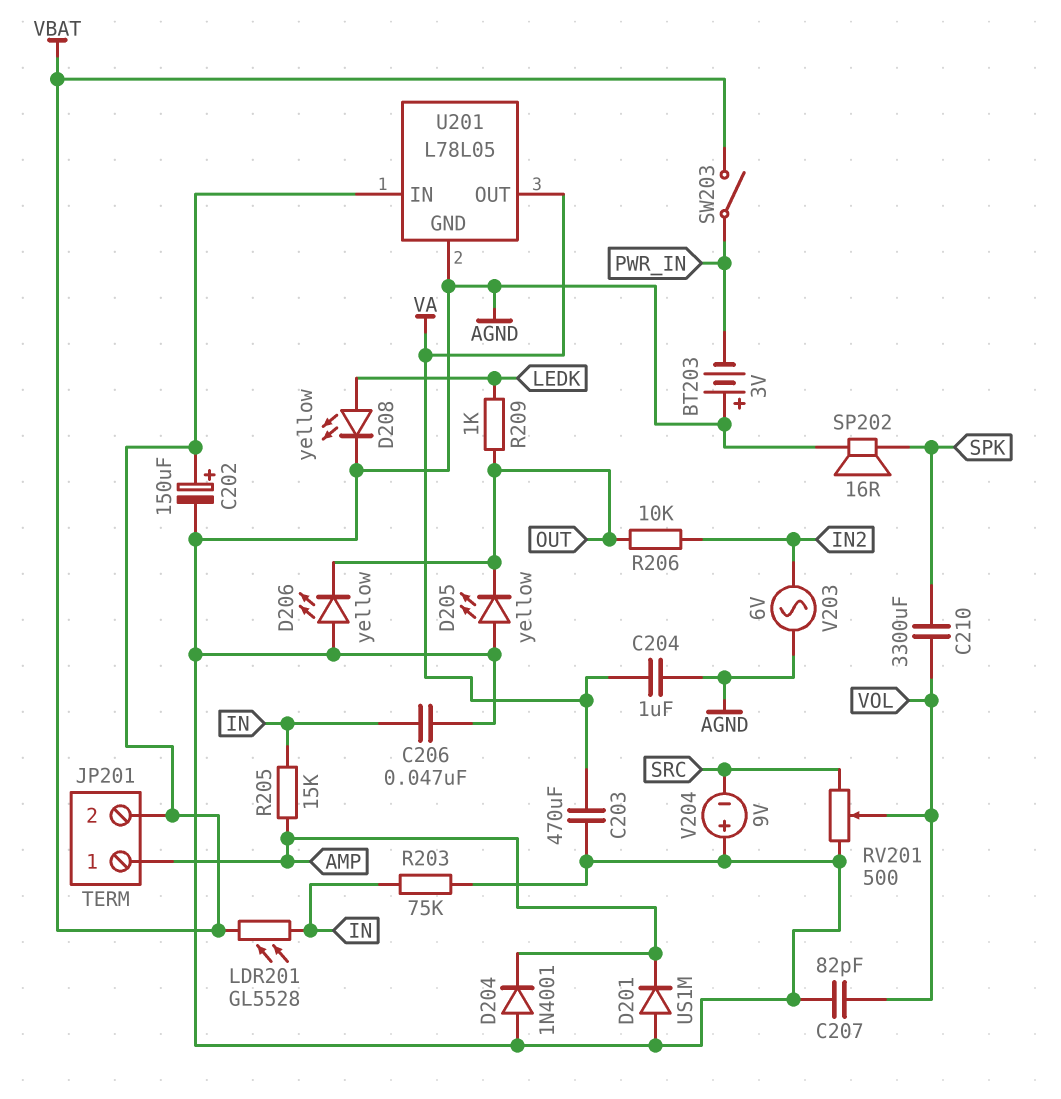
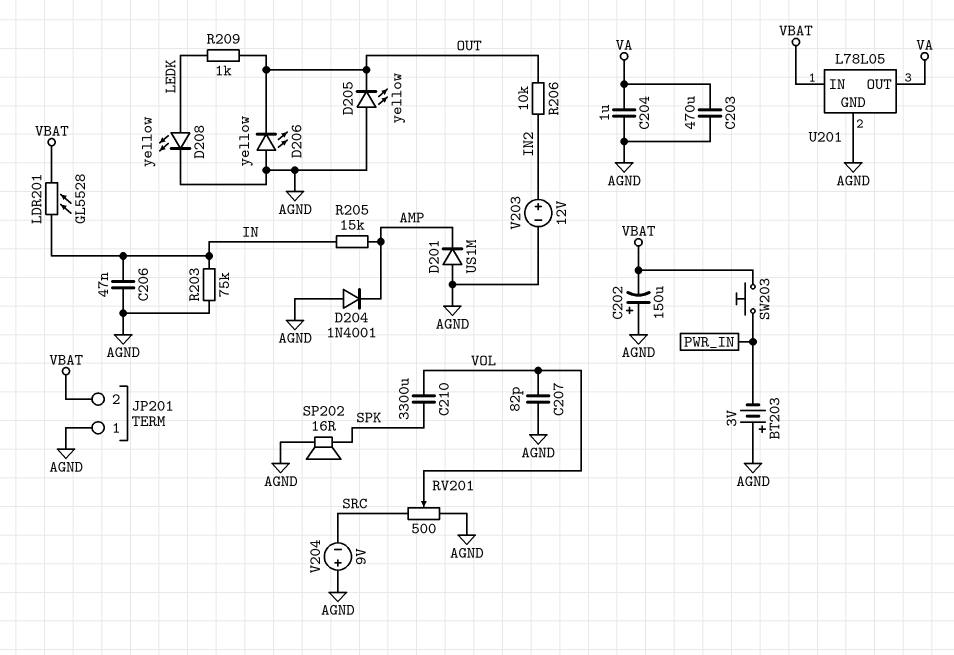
C202: 150uF (plus VBAT, minus AGND) -> 150uF (plus AGND, minus VBAT)
JP201 pin 1: AMP -> AGND
SW203: switch (PWR_IN, VBAT) -> button (PWR_IN, VBAT)
V203: AC 6V (AGND, IN2) -> 12V (plus IN2, minus AGND)

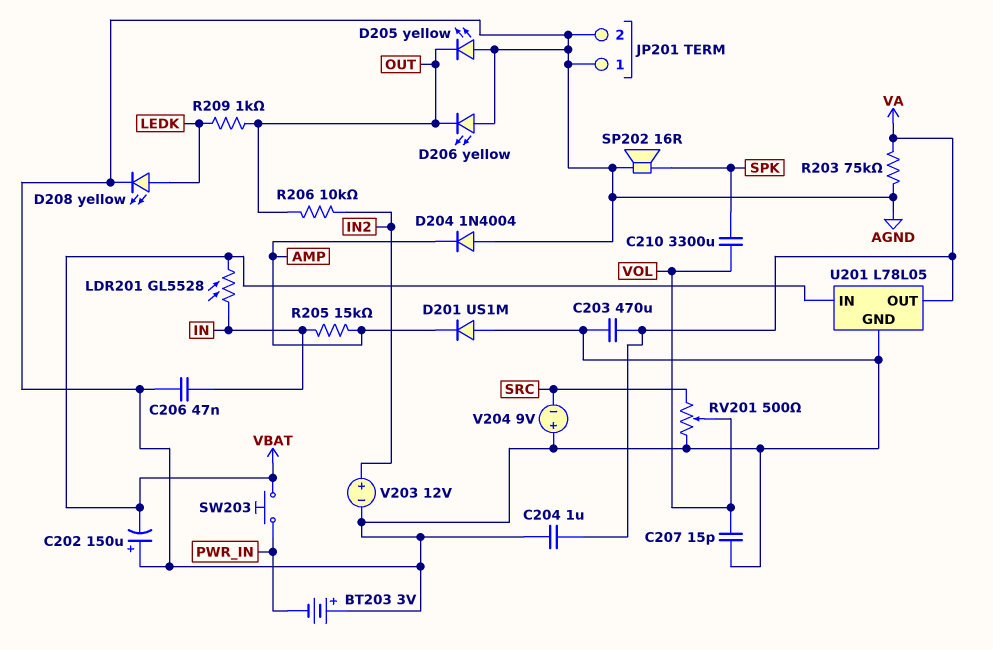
C207: 82pF (AGND, VOL) -> 15pF (AGND, VOL)
D204: diode 1N4001 (A AGND, K AMP) -> diode 1N4004 (A AGND, K AMP)
JP201 pin 2: VBAT -> AGND
R203: 75k (AGND, IN) -> 75k (AGND, VA)

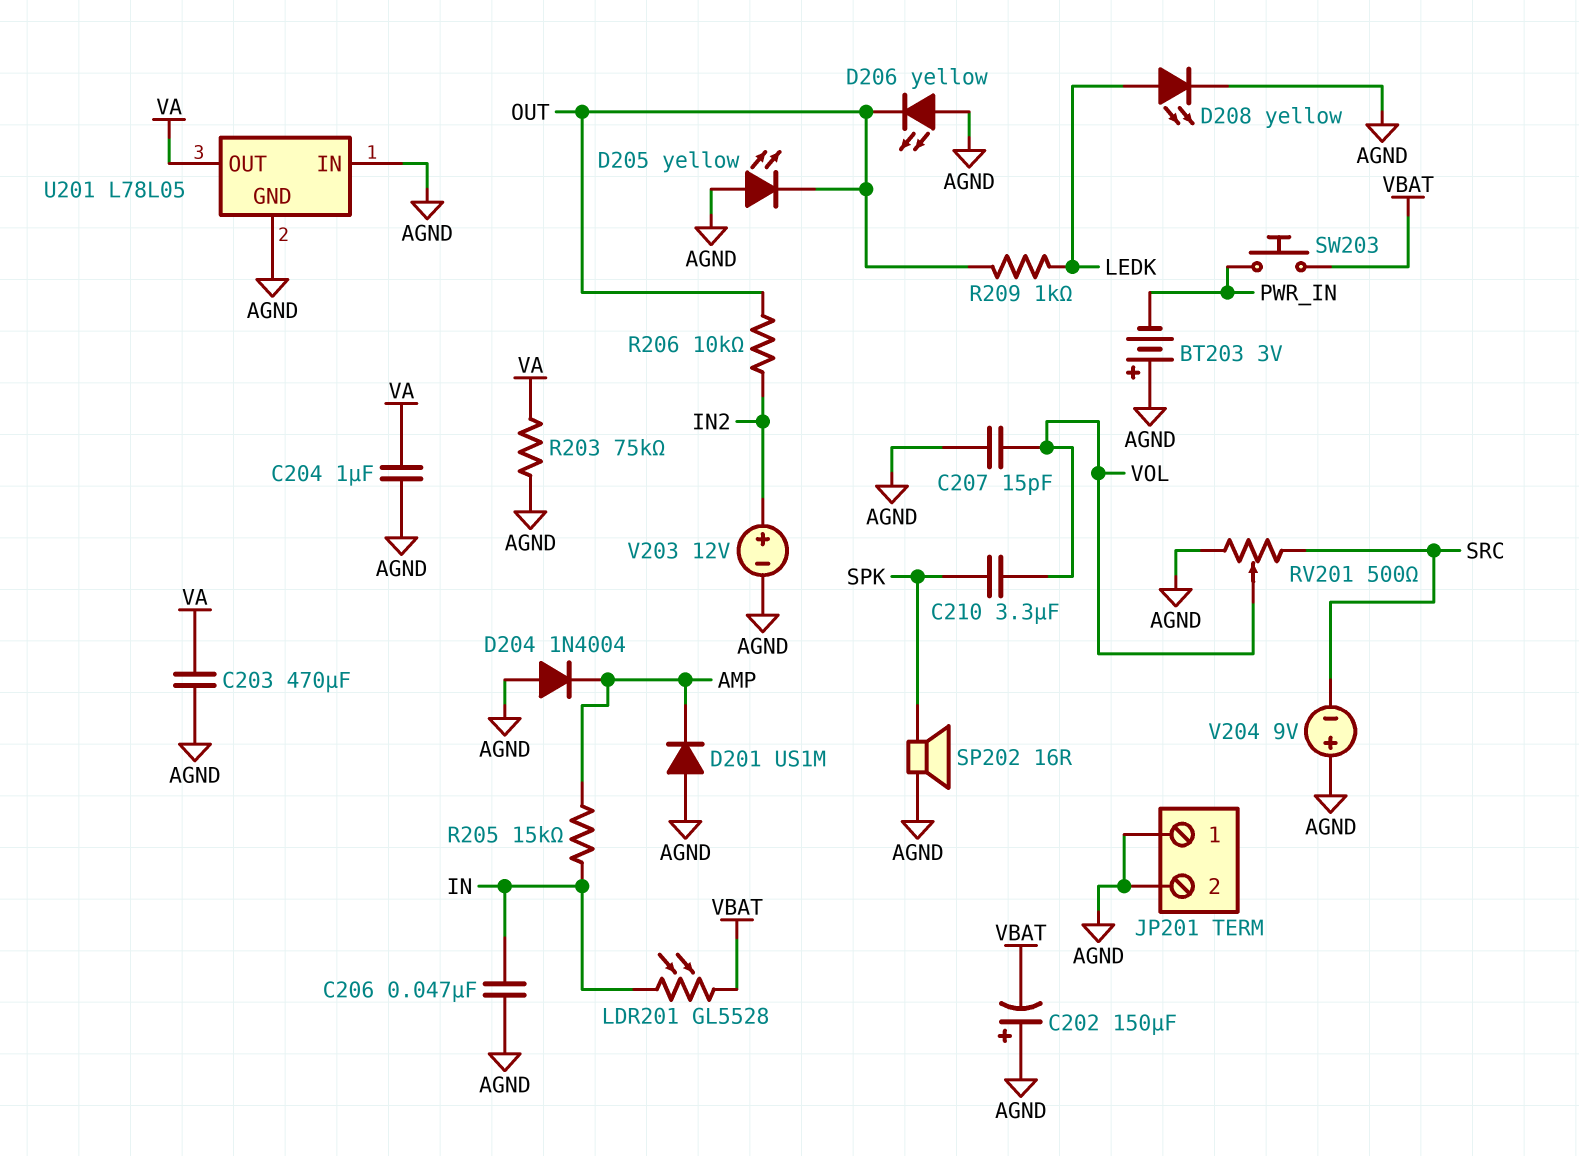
C210: 3300uF (SPK, VOL) -> 3.3uF (SPK, VOL)
U201 pin IN: VBAT -> AGND

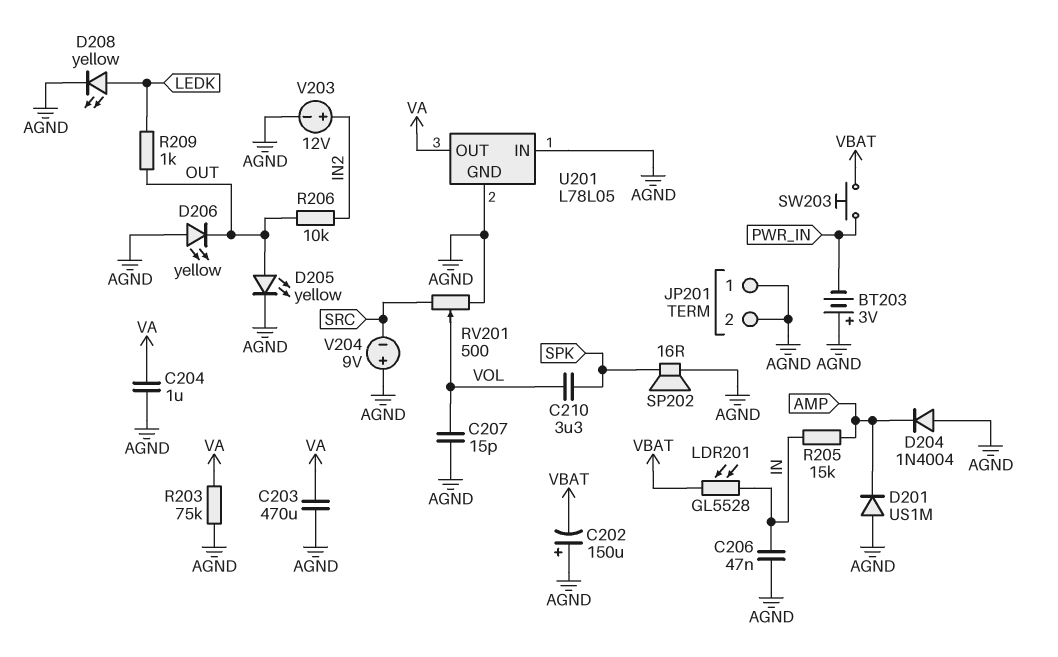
D205: LED yellow (A AGND, K OUT) -> LED yellow (A OUT, K AGND)

